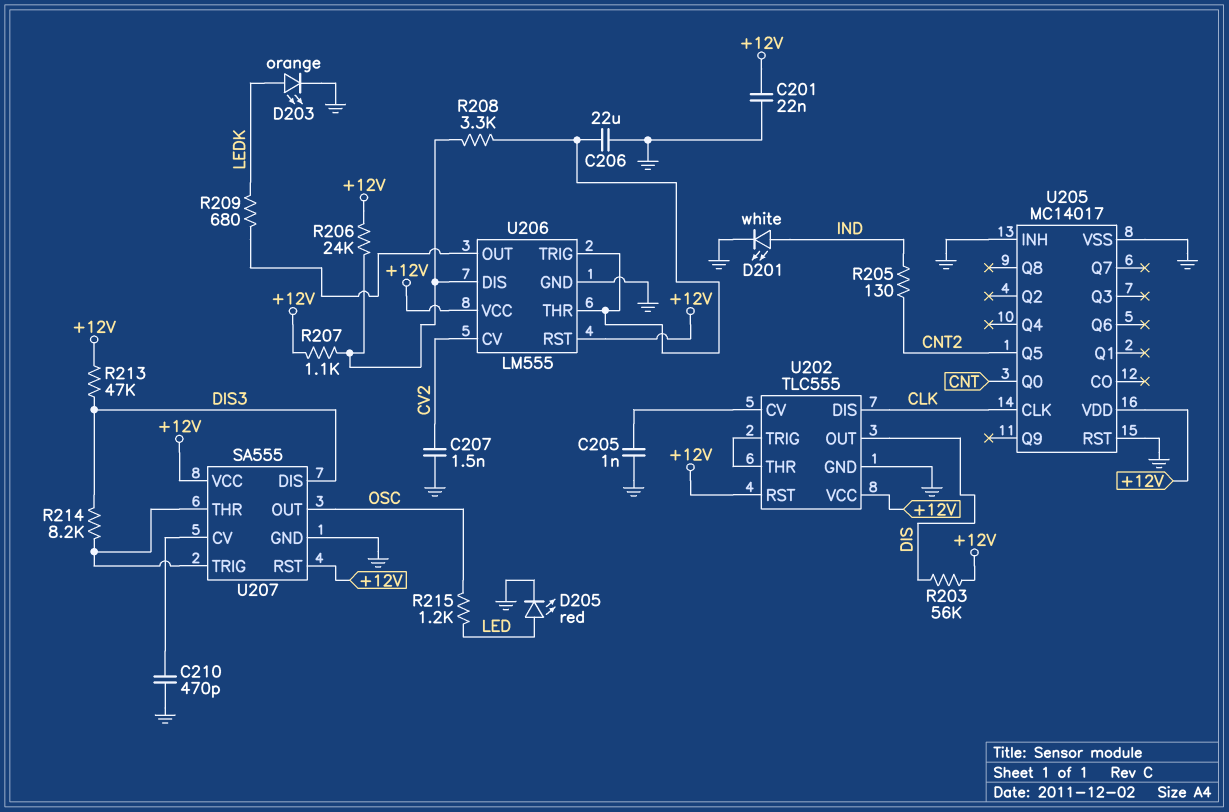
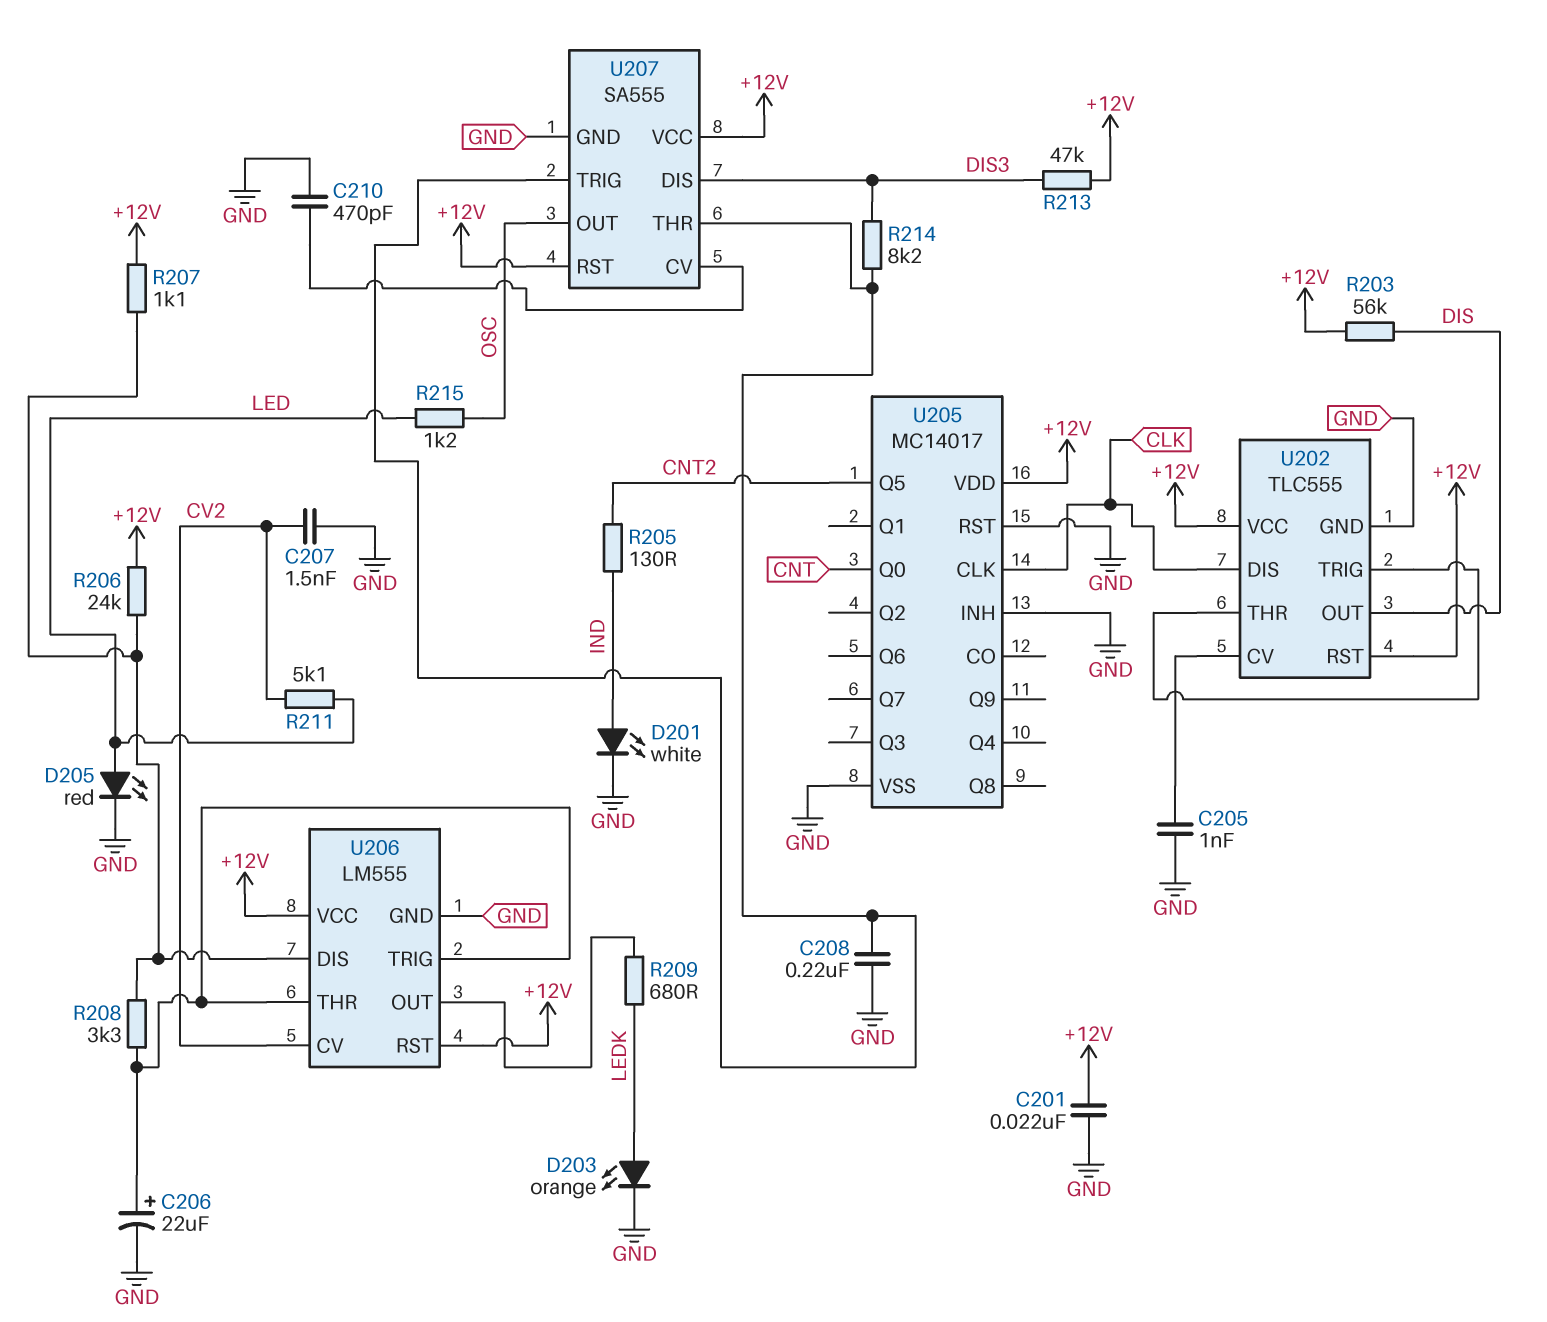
C206: 22uF (GND, U206/THR) -> 22uF (plus U206/THR, minus GND)
C208: none -> 220nF (GND, U207/THR)
R211: none -> 5.1k (CV2, LED)

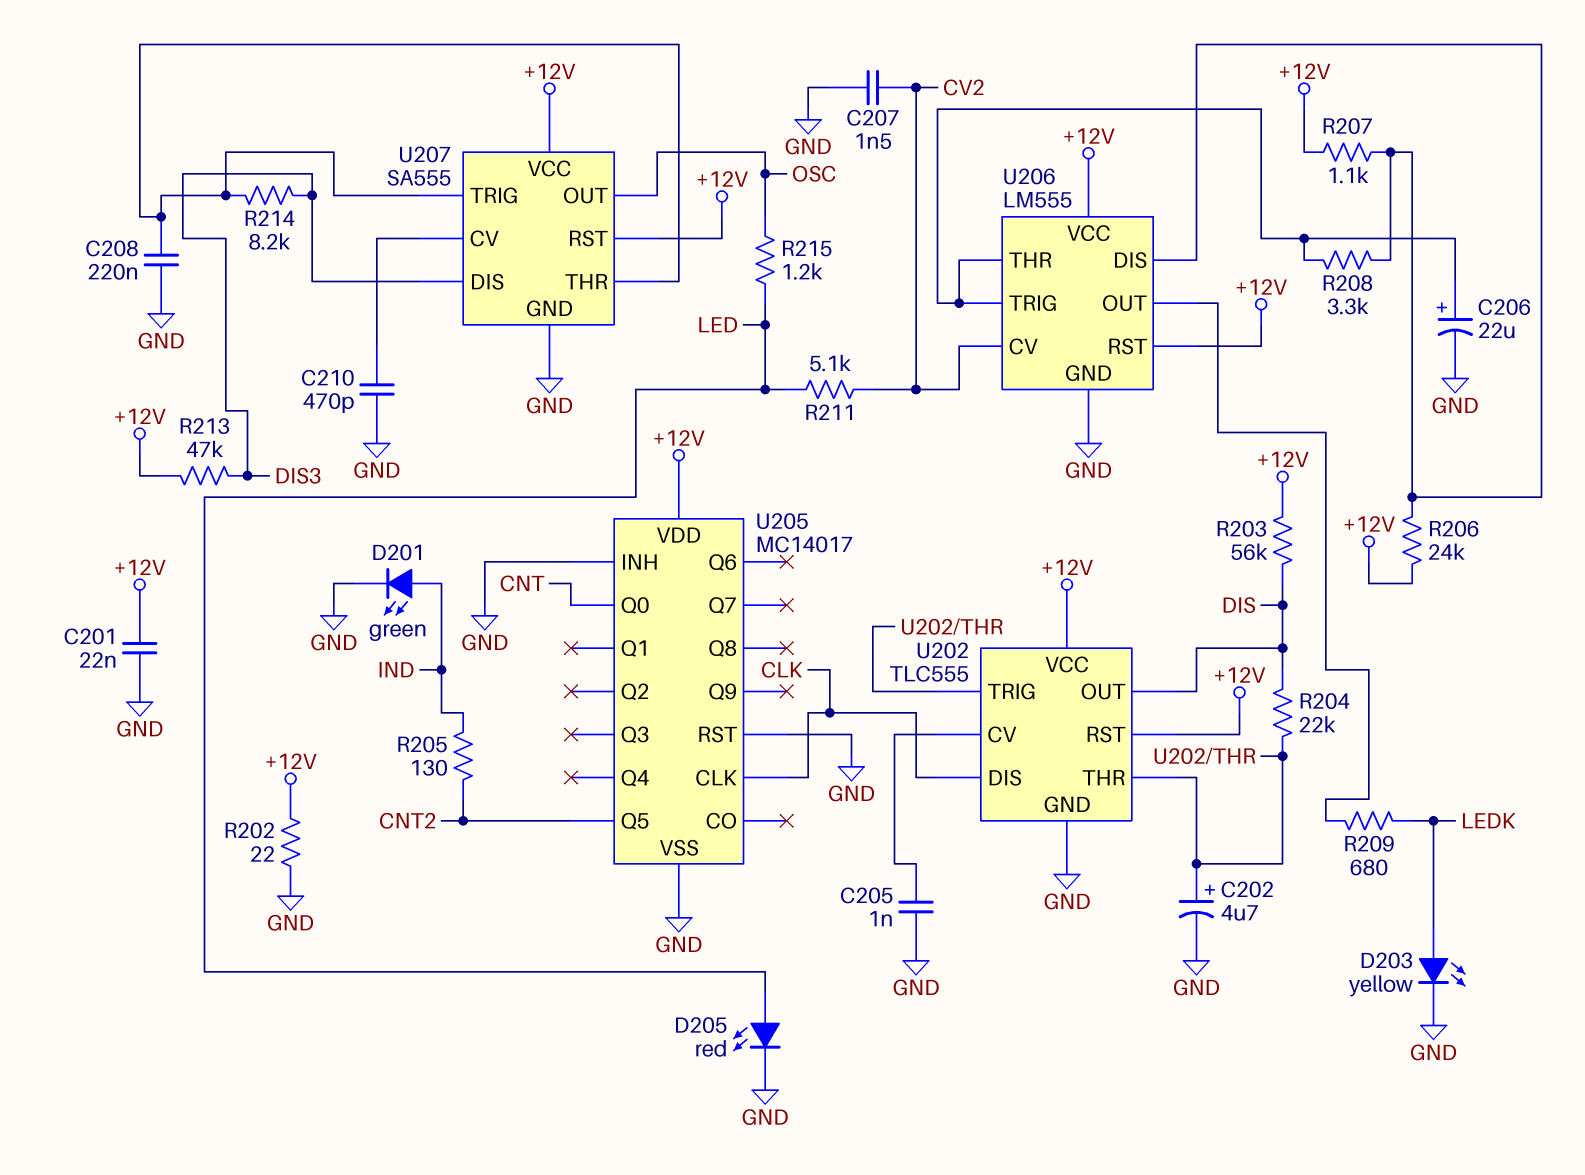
C202: none -> 4.7uF (plus U202/THR, minus GND)
D201: LED white (A IND, K GND) -> LED green (A IND, K GND)
D203: LED orange (A LEDK, K GND) -> LED yellow (A LEDK, K GND)
R202: none -> 22 (+12V, GND)
R204: none -> 22k (DIS, U202/THR)

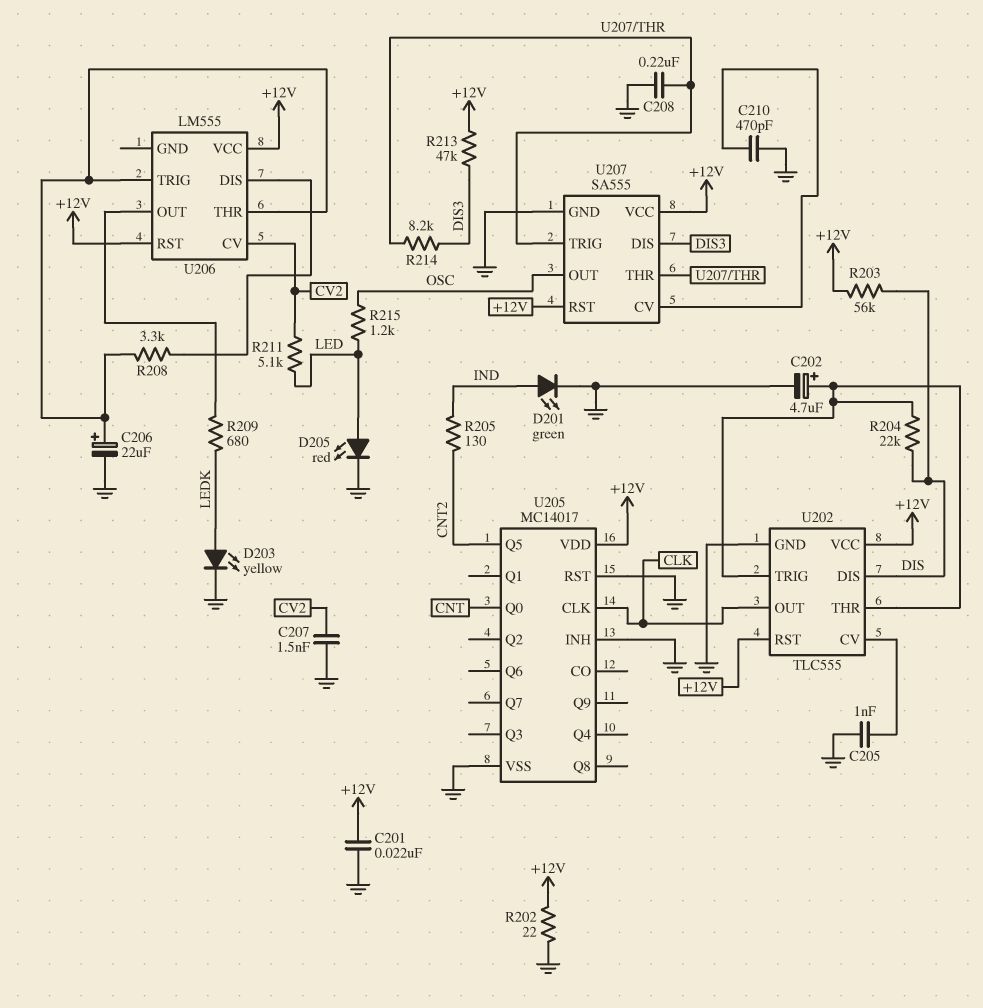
R206: 24k (+12V, U206/DIS) -> none
R207: 1.1k (+12V, U206/DIS) -> none
U202 pin DIS: CLK -> DIS
U202 pin OUT: DIS -> CLK
U206 pin GND: GND -> none

